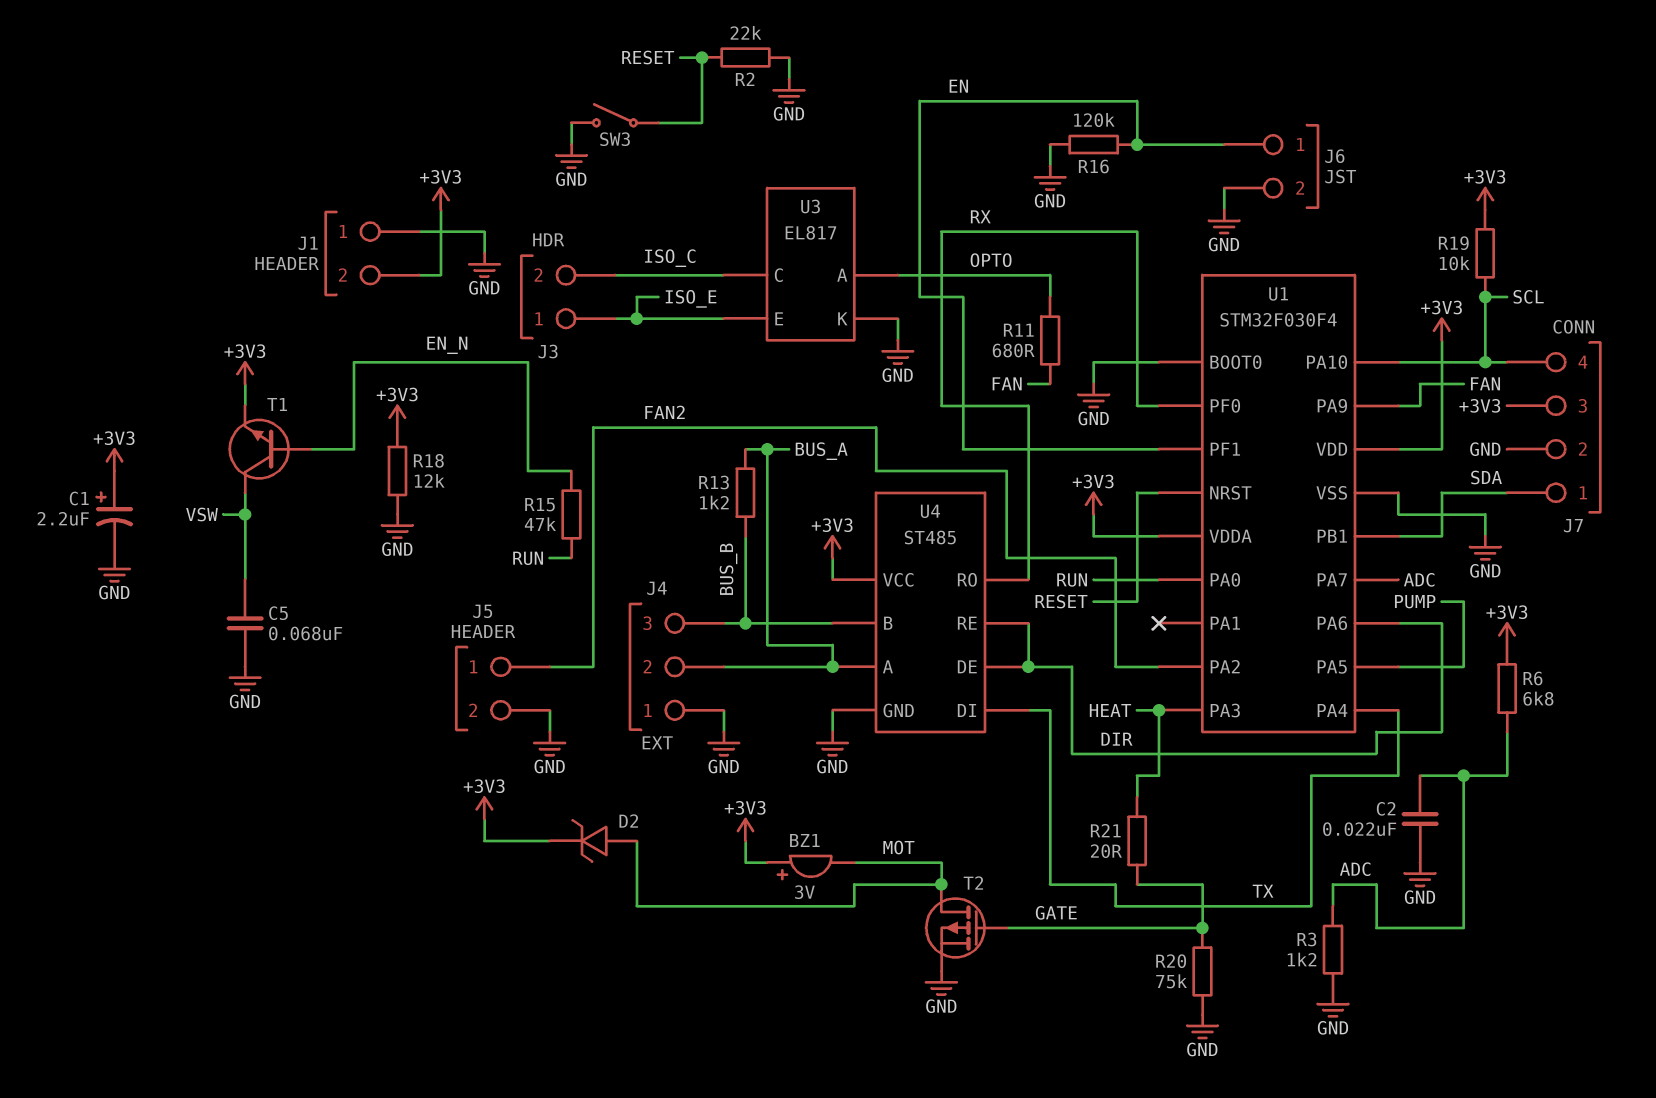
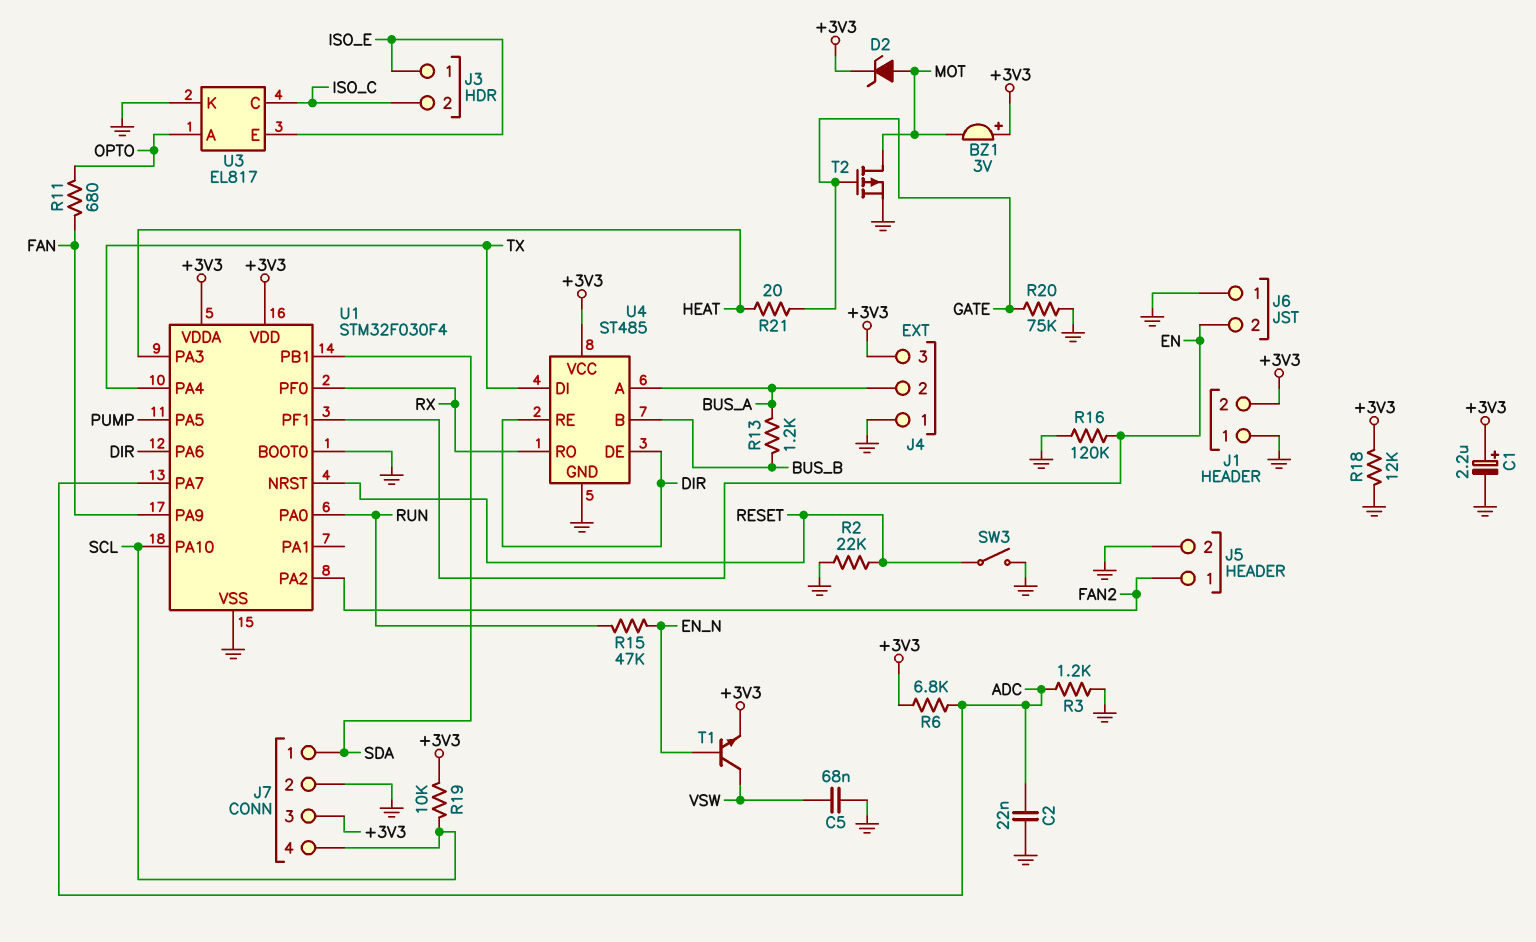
J4 pin 3: BUS_B -> +3V3
J6 pin 1: EN -> GND
J6 pin 2: GND -> EN

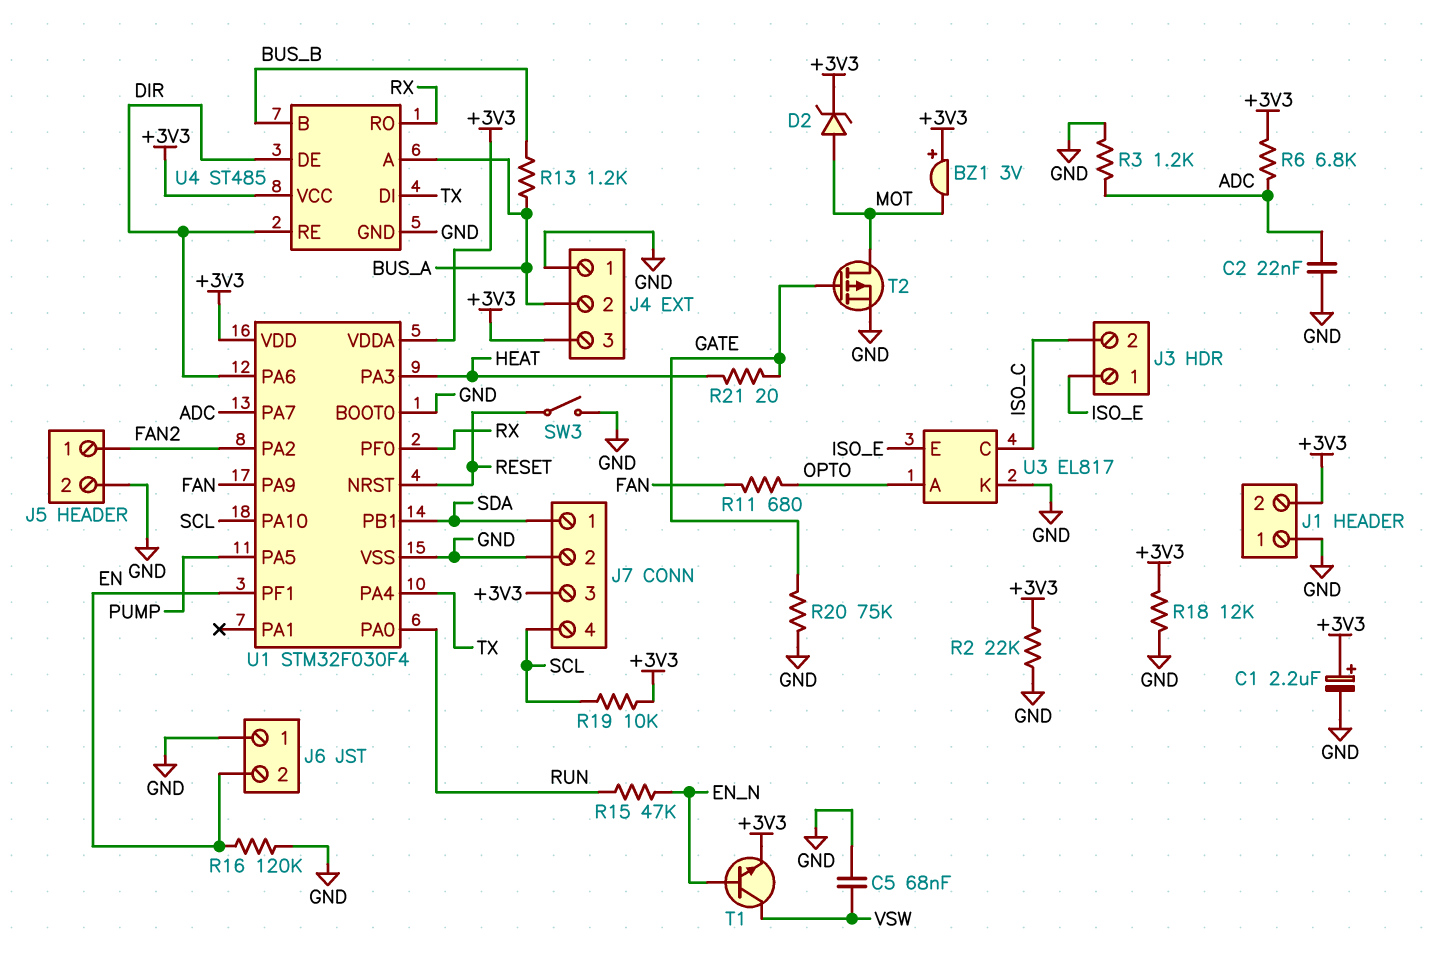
R2: 22k (GND, RESET) -> 22k (+3V3, GND)

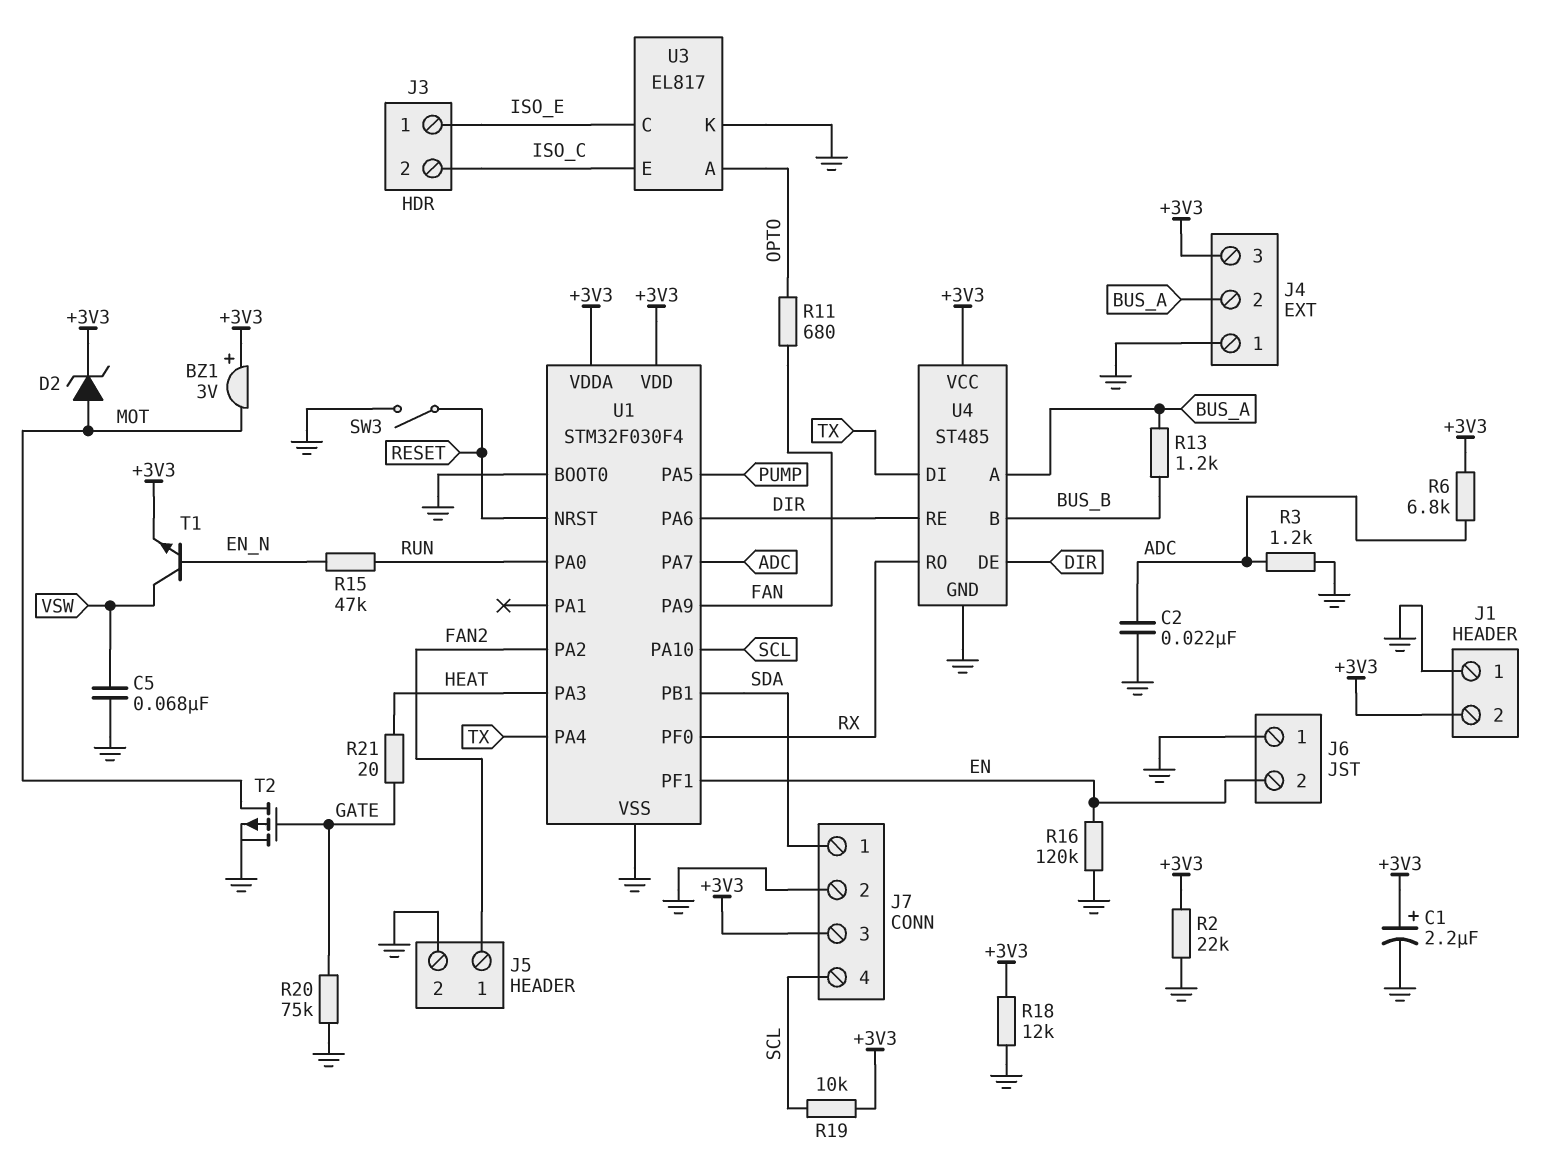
U3 pin C: ISO_C -> ISO_E
U3 pin E: ISO_E -> ISO_C

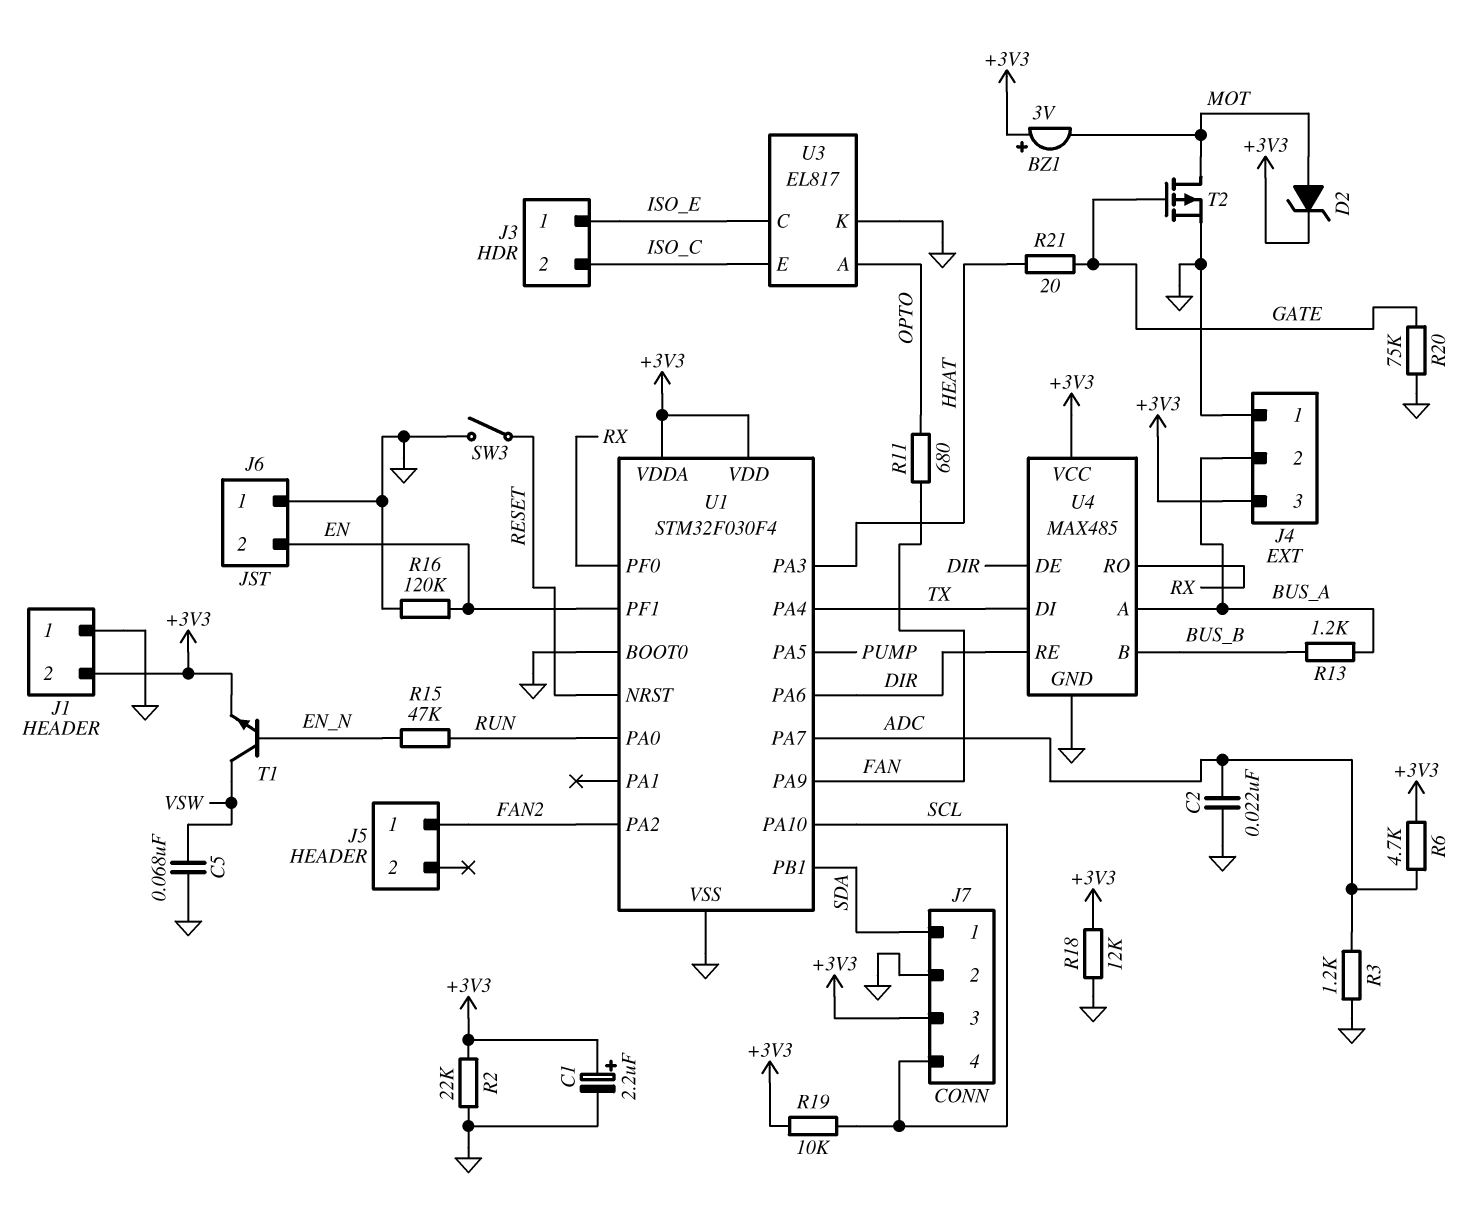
J5 pin 2: GND -> none
R6: 6.8k (+3V3, ADC) -> 4.7k (+3V3, ADC)
U4: ST485 -> MAX485

